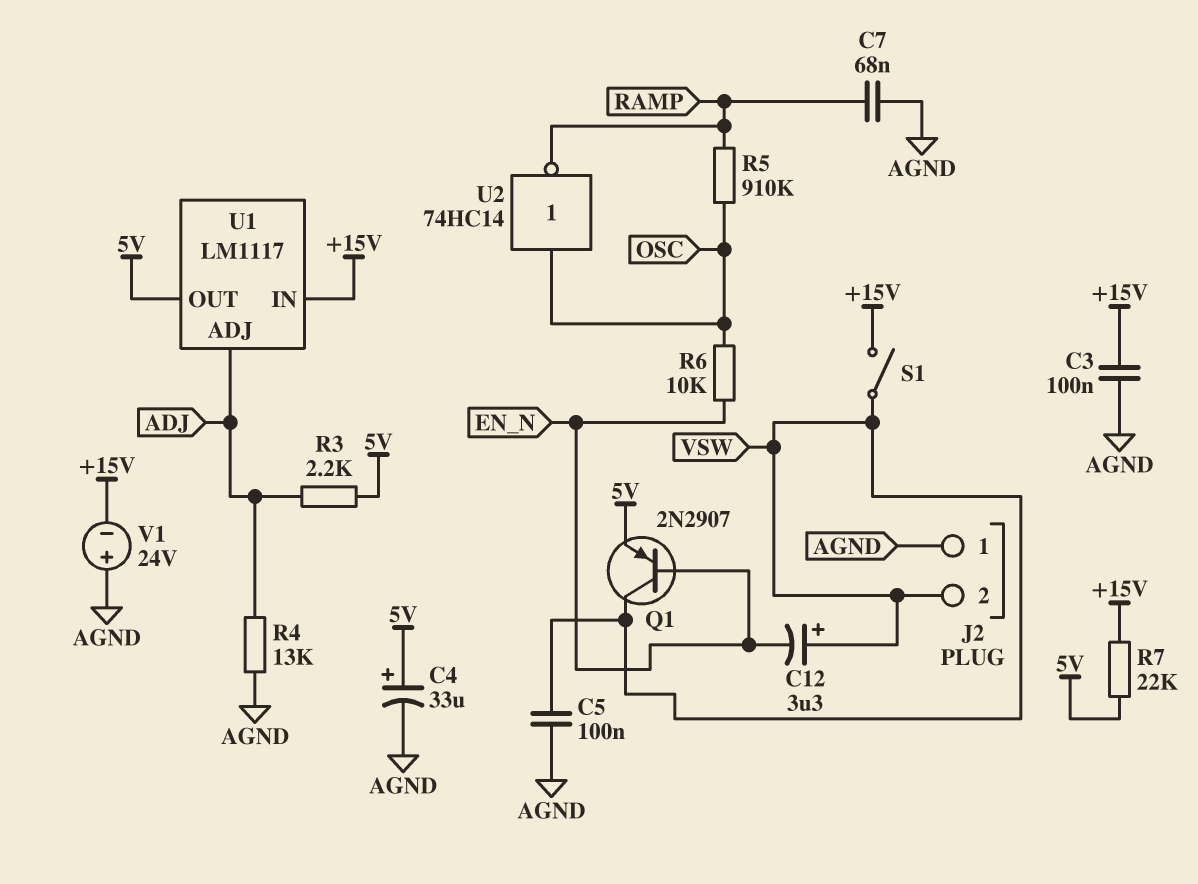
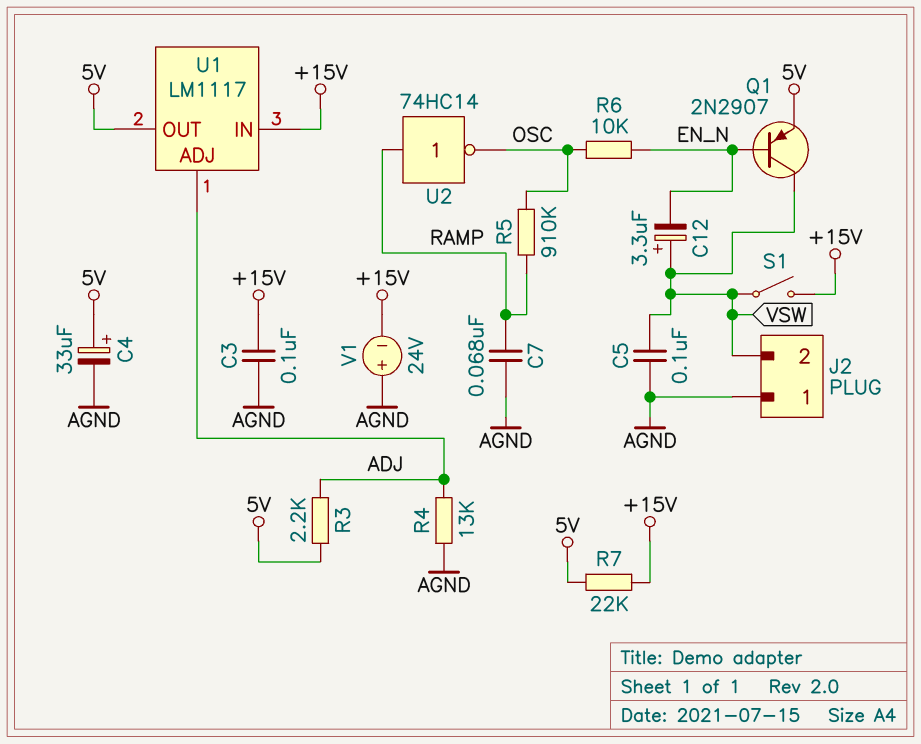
U2: NOT 74HC14 (in OSC, out RAMP) -> NOT 74HC14 (in RAMP, out OSC)

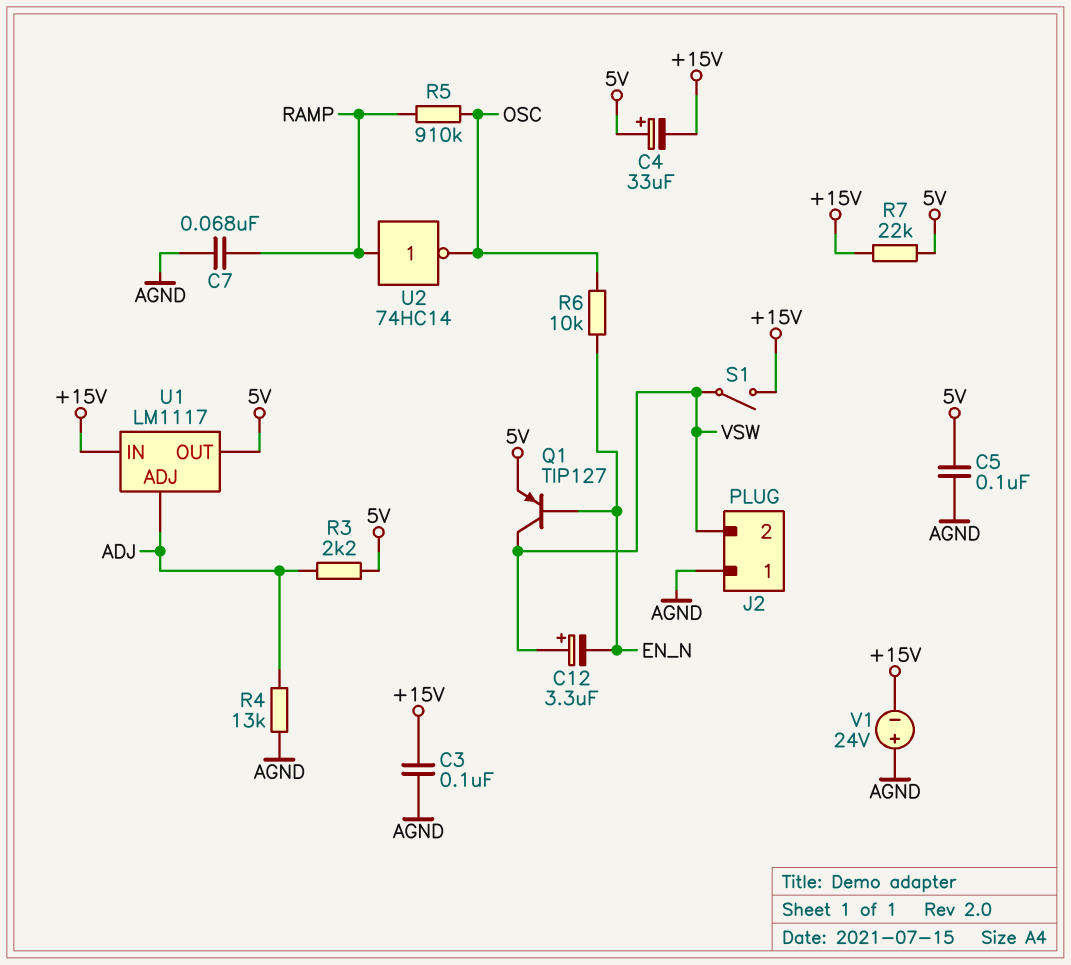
C4: 33uF (plus 5V, minus AGND) -> 33uF (plus 5V, minus +15V)
C5: 100nF (AGND, VSW) -> 100nF (5V, AGND)
Q1: PNP 2N2907 (B EN_N, C VSW, E 5V) -> PNP TIP127 (B EN_N, C VSW, E 5V)

